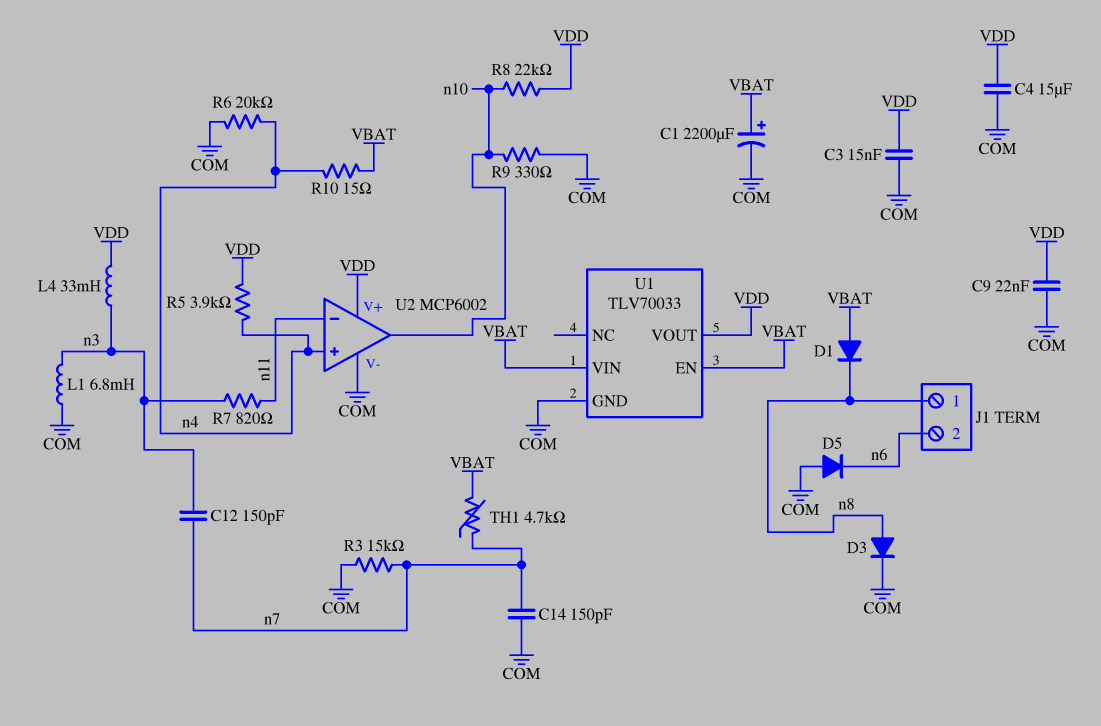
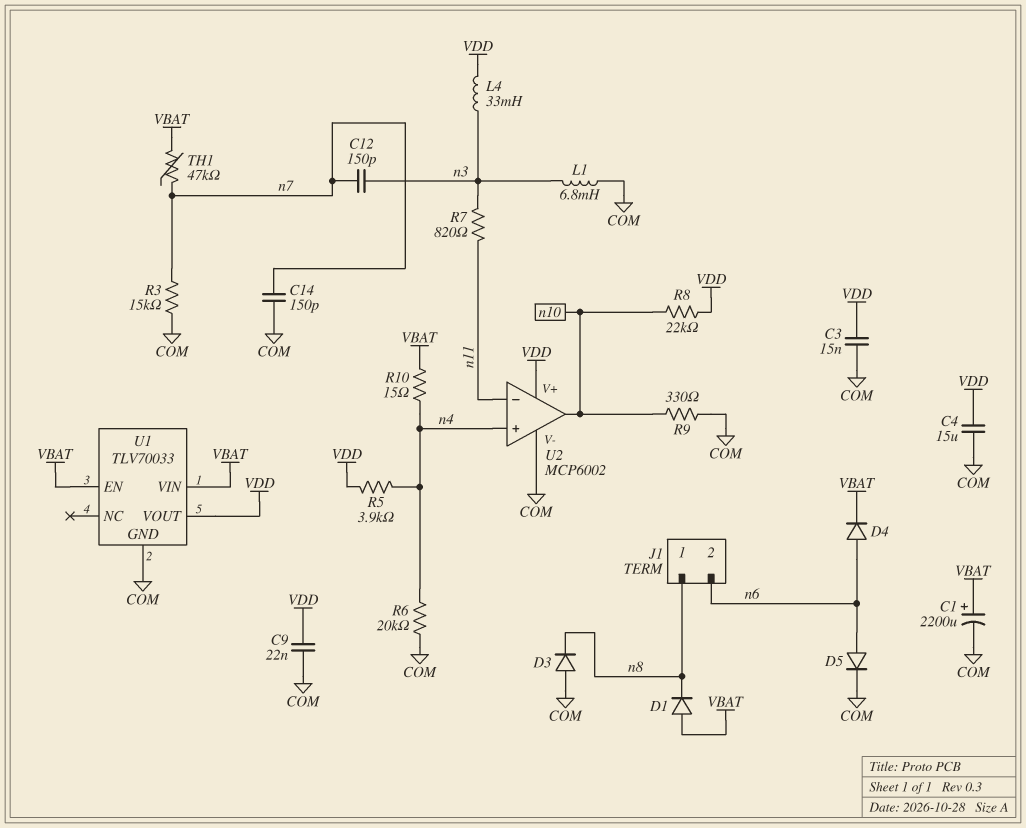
D3: diode (A n8, K COM) -> diode (A COM, K n8)
D4: none -> diode (A n6, K VBAT)
D5: diode (A COM, K n6) -> diode (A n6, K COM)
TH1: 4.7k (VBAT, n7) -> 47k (VBAT, n7)

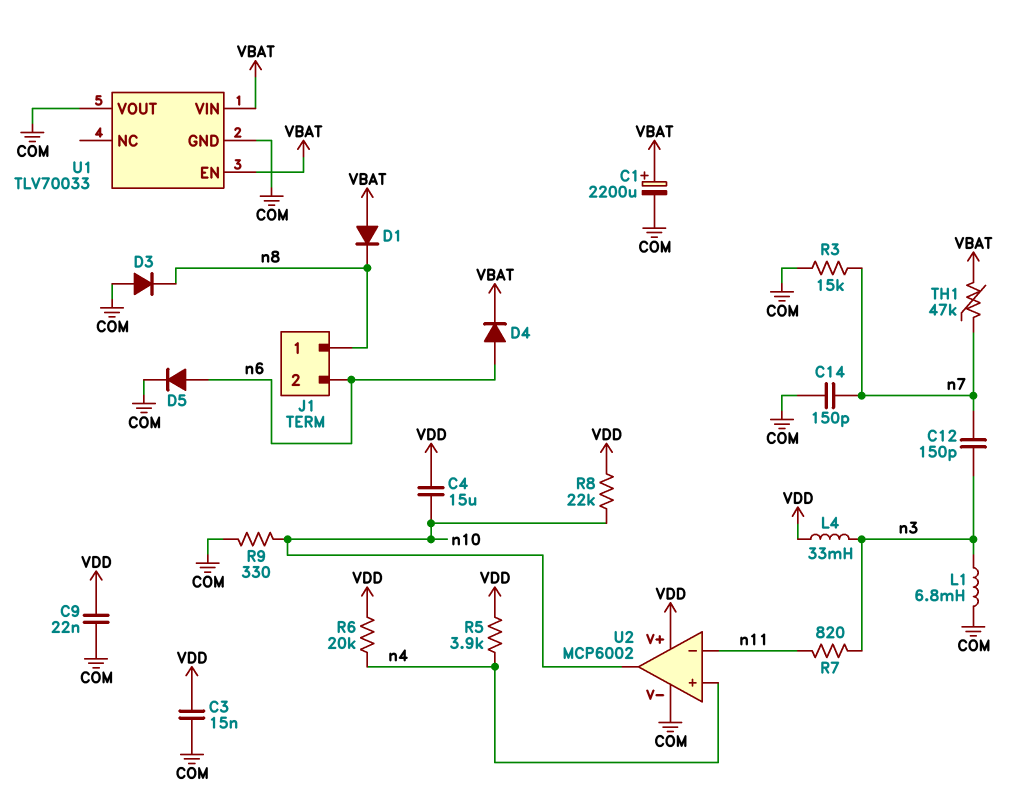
C4: 15uF (COM, VDD) -> 15uF (VDD, n10)
R6: 20k (COM, n4) -> 20k (VDD, n4)
R10: 15 (VBAT, n4) -> none
U1 pin VOUT: VDD -> COM

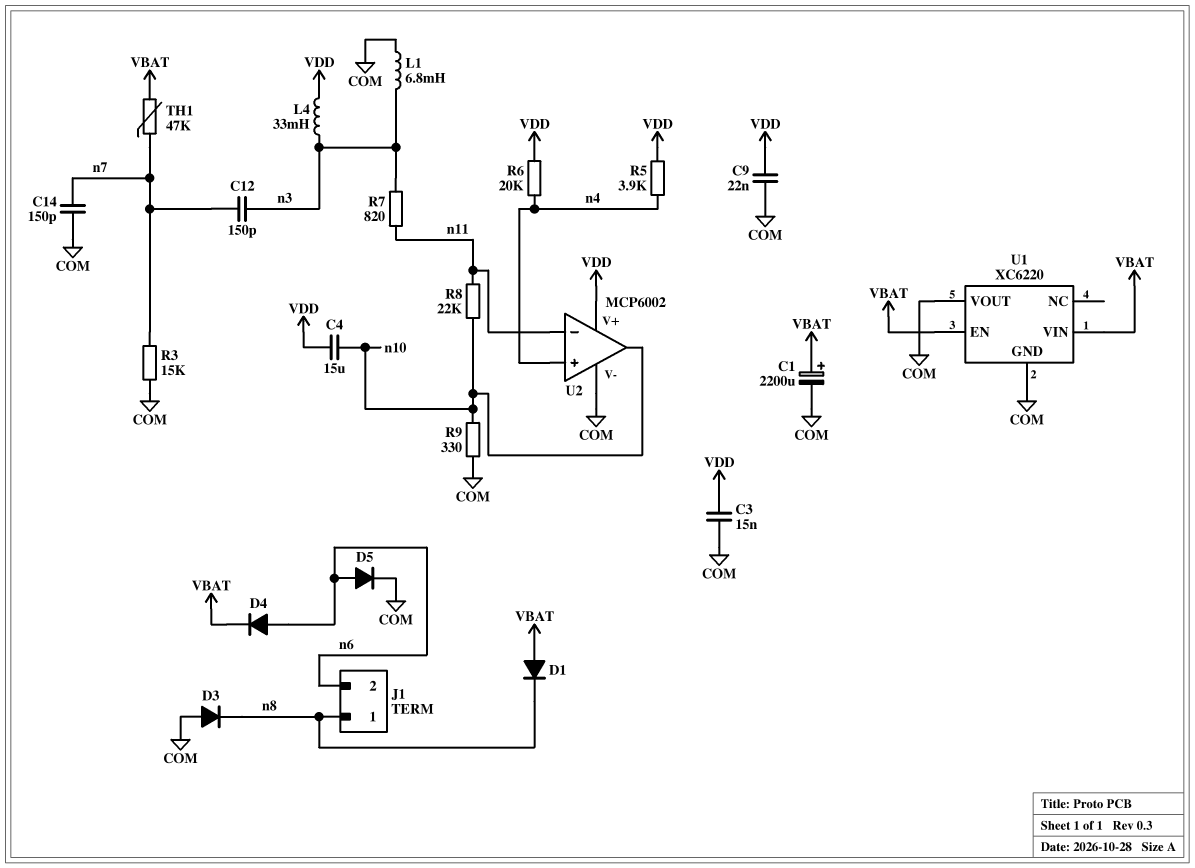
R8: 22k (VDD, n10) -> 22k (n10, n11)
U1: TLV70033 -> XC6220

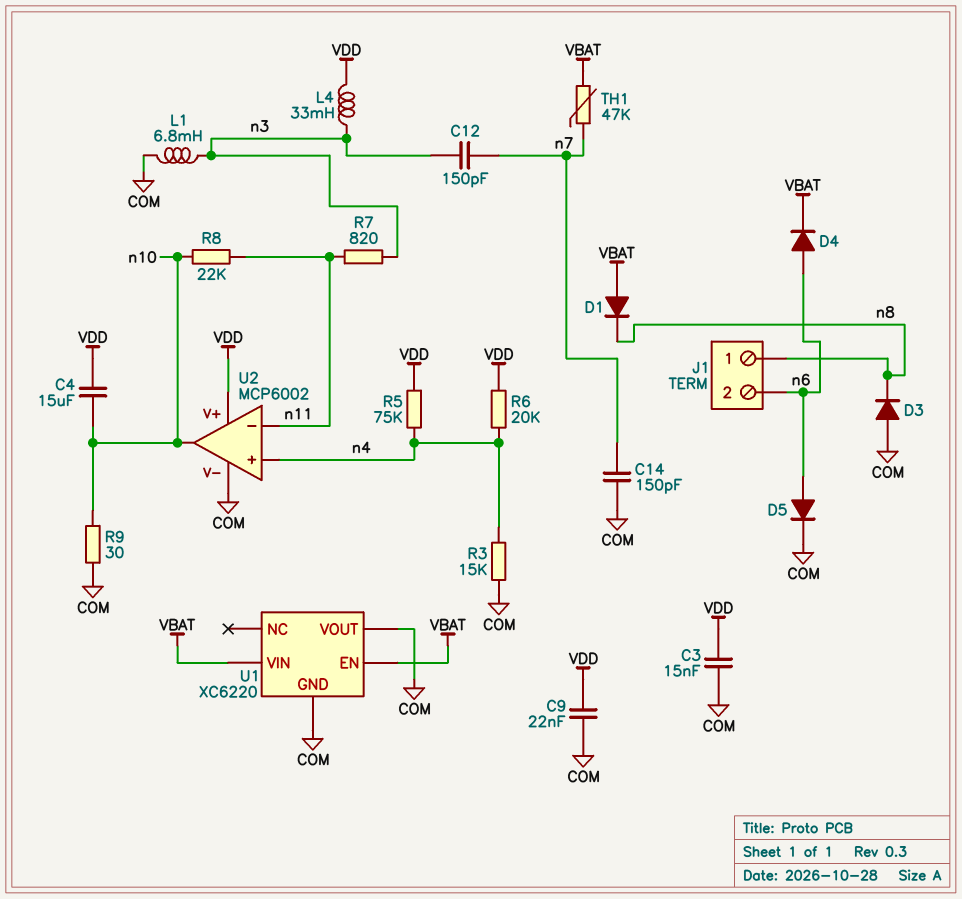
C1: 2200uF (plus VBAT, minus COM) -> none
R3: 15k (COM, n7) -> 15k (COM, n4)
R5: 3.9k (VDD, n4) -> 75k (VDD, n4)
R9: 330 (COM, n10) -> 30 (COM, n10)

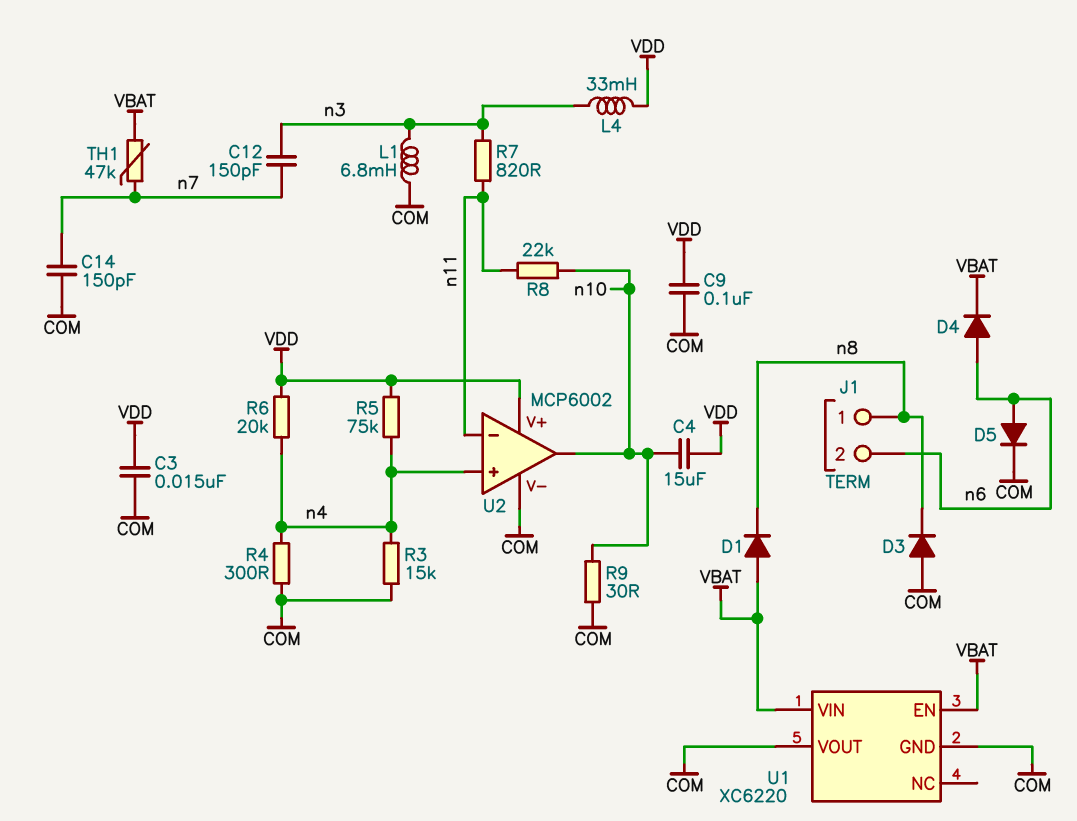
C9: 22nF (COM, VDD) -> 100nF (COM, VDD)
R4: none -> 300 (COM, n4)

